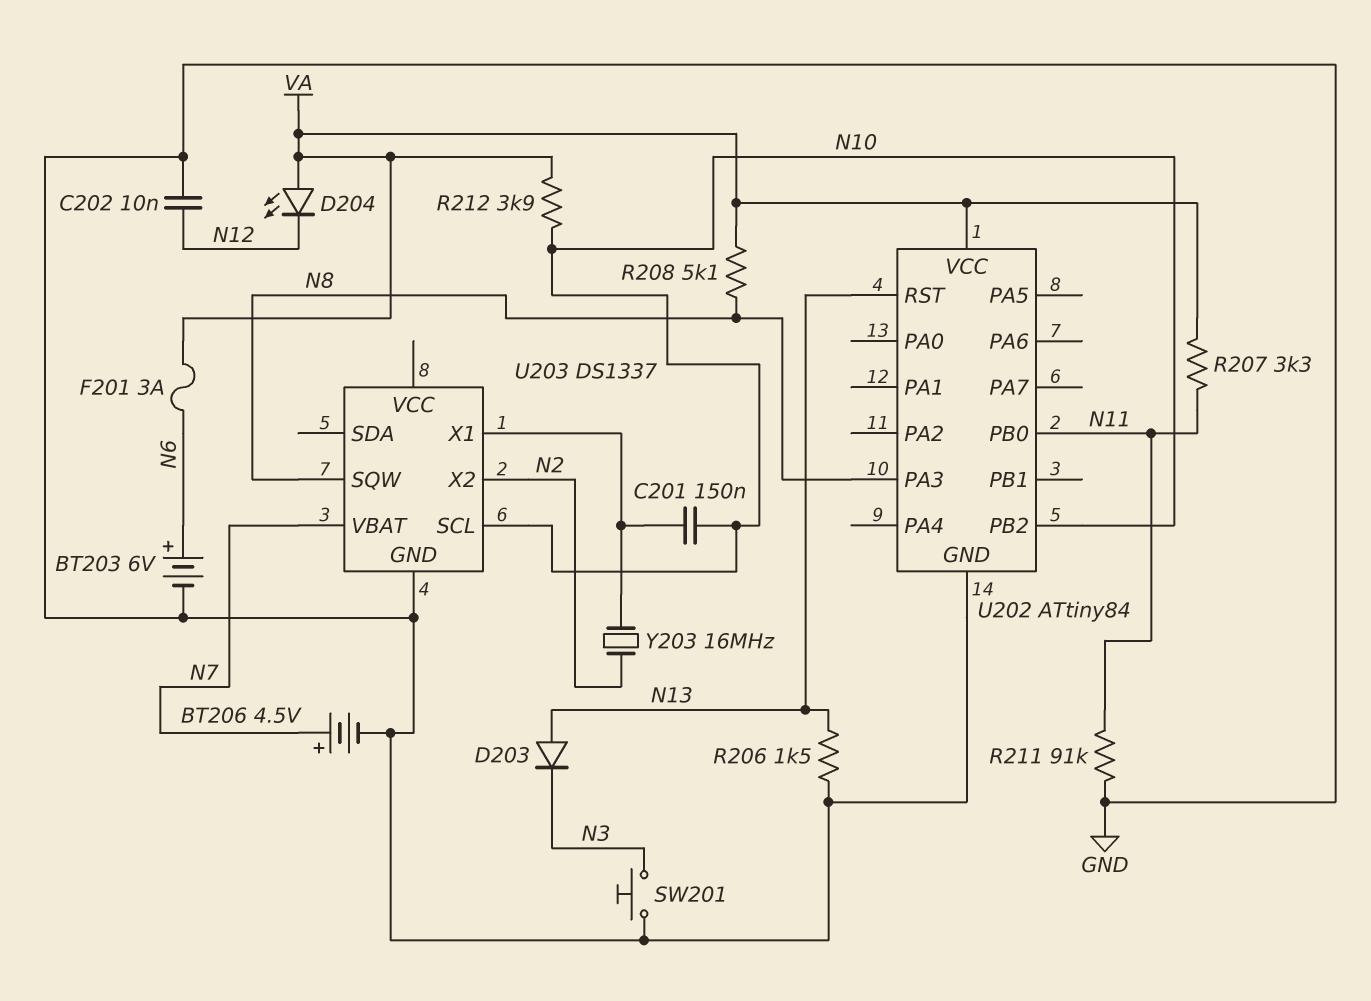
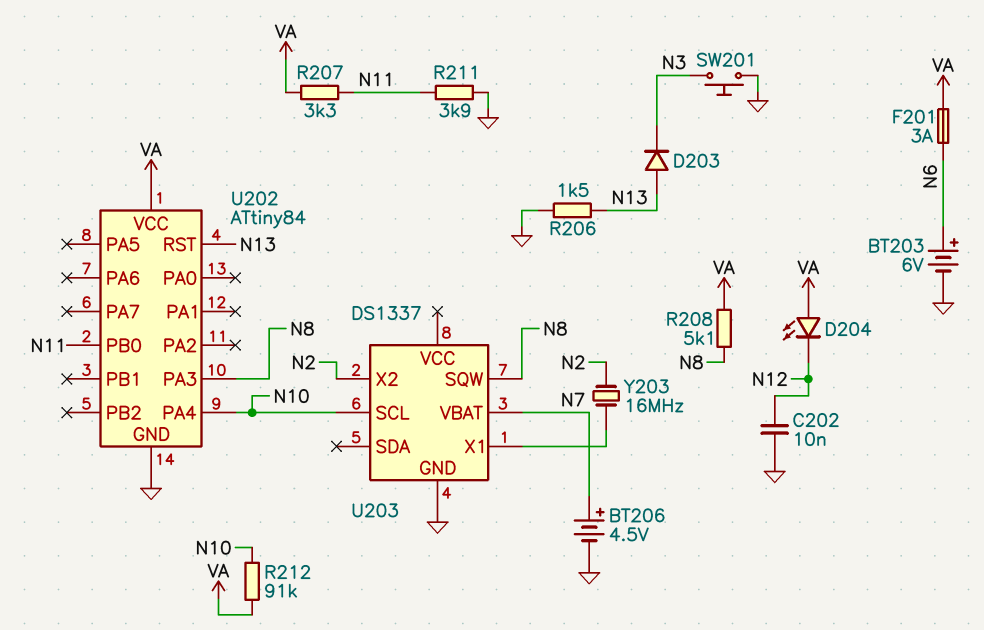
C201: 150nF (N10, U203/X1) -> none
R211: 91k (GND, N11) -> 3.9k (GND, N11)
R212: 3.9k (N10, VA) -> 91k (N10, VA)
U202 pin PA4: none -> N10
U202 pin PB2: N10 -> none

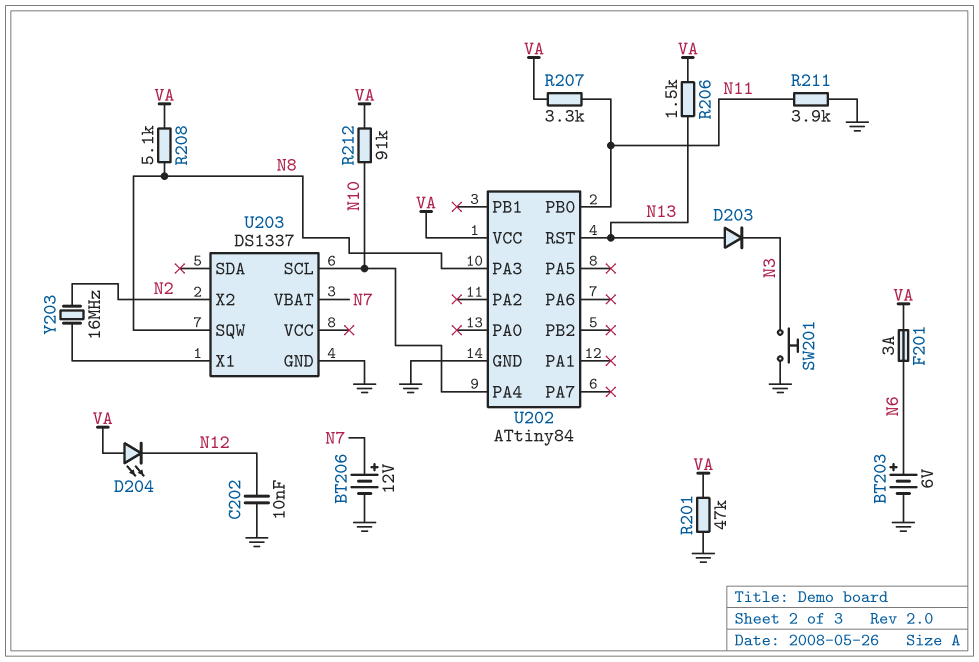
BT206: 4.5V (plus N7, minus GND) -> 12V (plus N7, minus GND)
R201: none -> 47k (GND, VA)
R206: 1.5k (GND, N13) -> 1.5k (N13, VA)

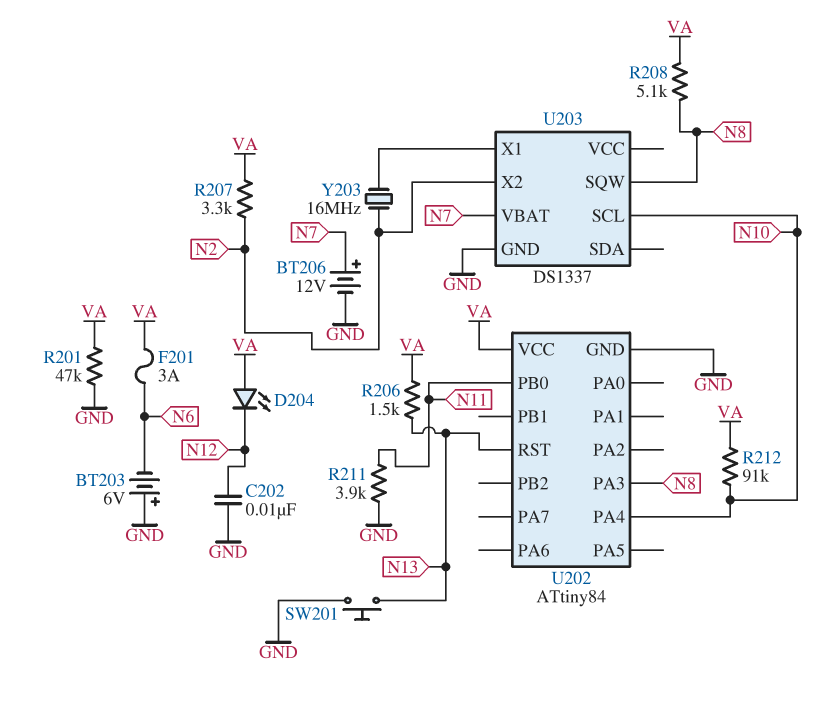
BT203: 6V (plus N6, minus GND) -> 6V (plus GND, minus N6)
D203: diode (A N13, K N3) -> none
R207: 3.3k (N11, VA) -> 3.3k (N2, VA)
SW201: button (GND, N3) -> button (GND, N13)

